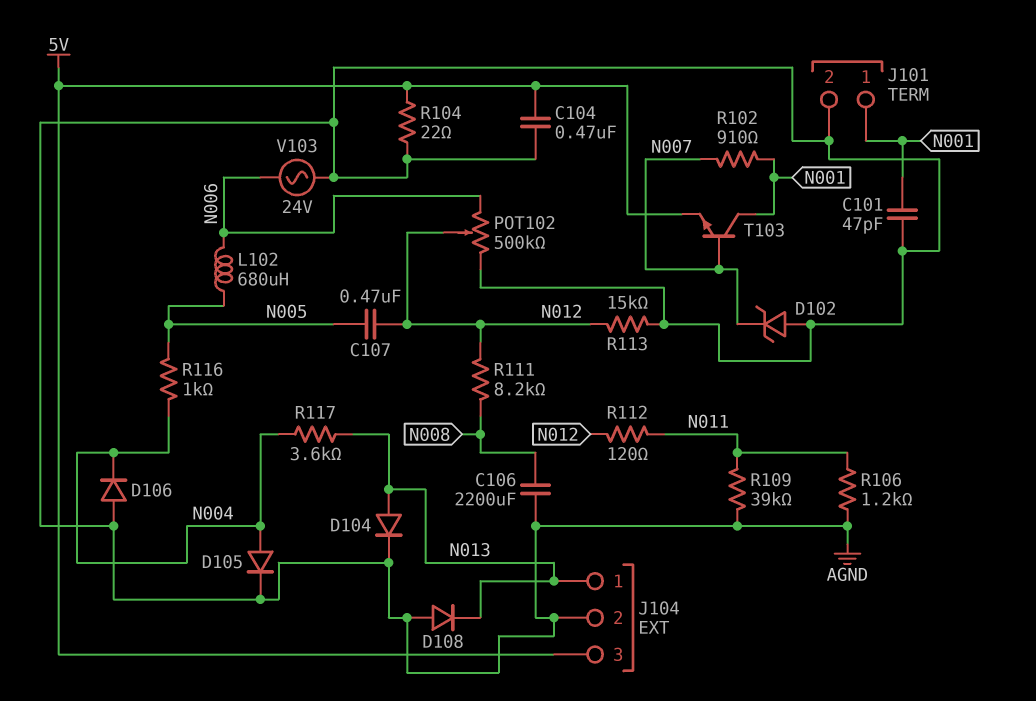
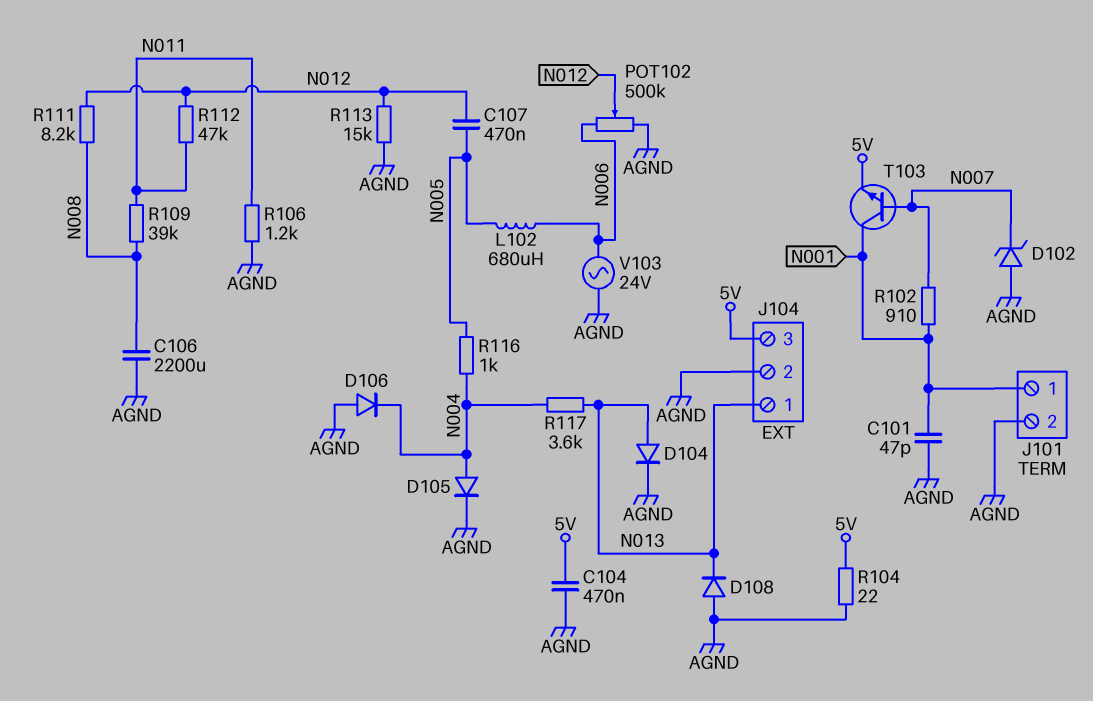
R109: 39k (AGND, N011) -> 39k (N008, N011)
R112: 120 (N011, N012) -> 47k (N011, N012)

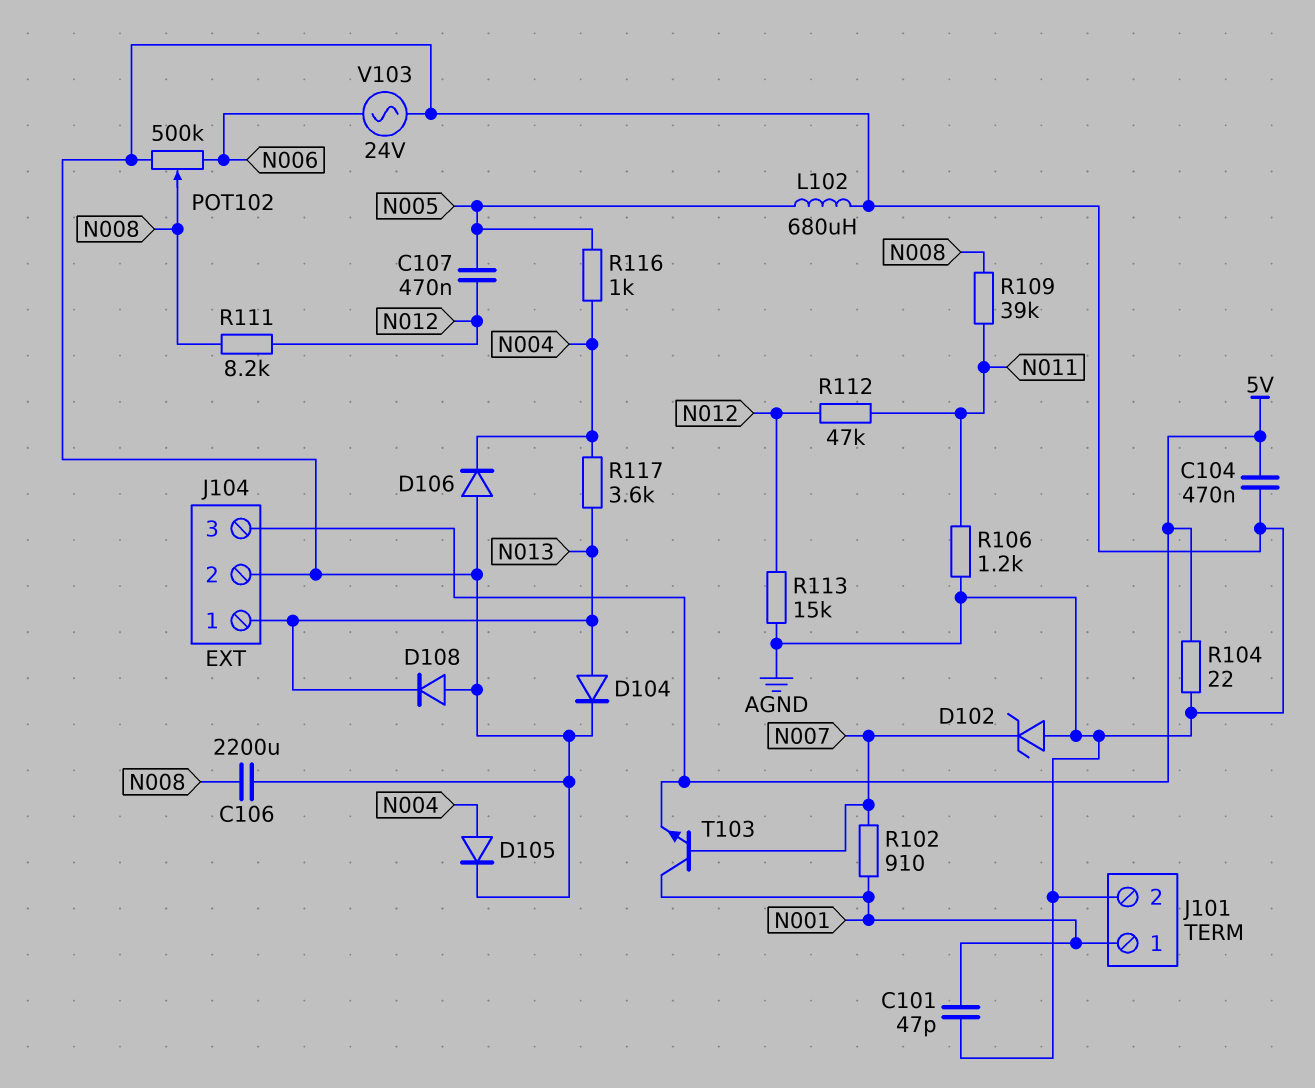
L102: 680uH (N005, N006) -> 680uH (AGND, N005)
POT102: 500k (AGND, N006, wiper N012) -> 500k (AGND, N006, wiper N008)

